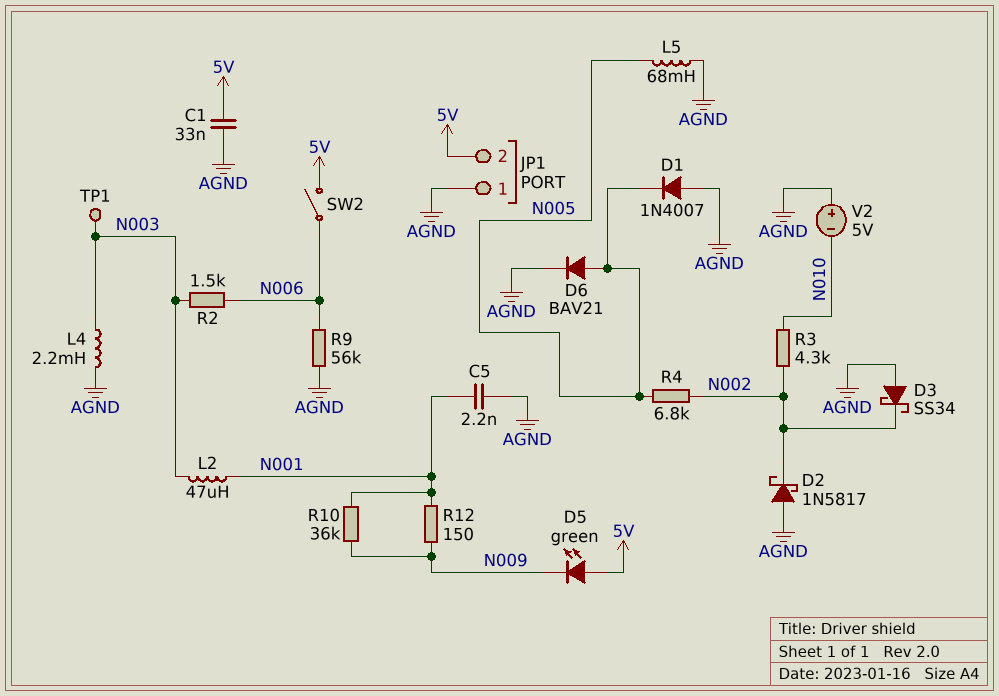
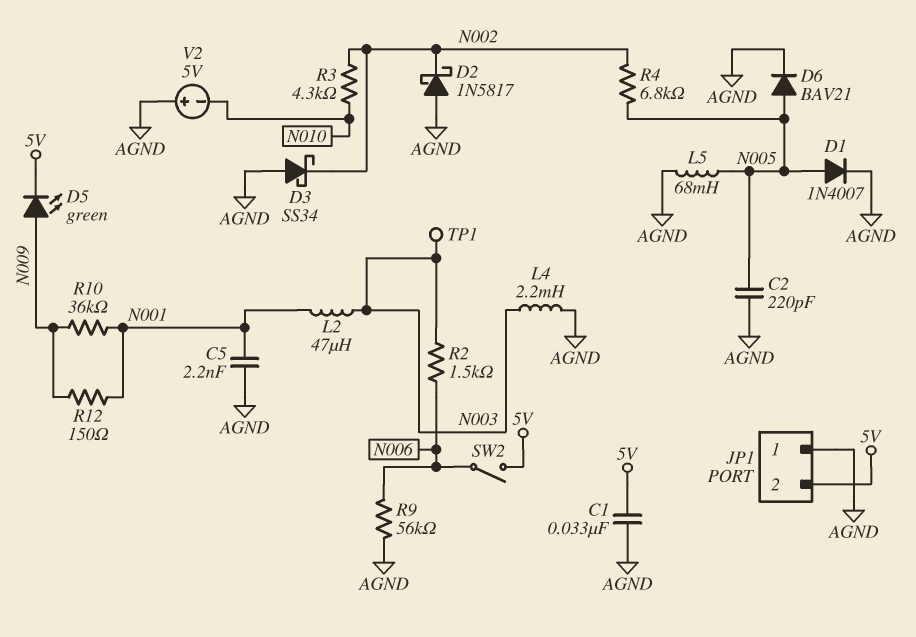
C2: none -> 220pF (AGND, N005)
D1: diode 1N4007 (A AGND, K N005) -> diode 1N4007 (A N005, K AGND)
D5: LED green (A 5V, K N009) -> LED green (A N009, K 5V)

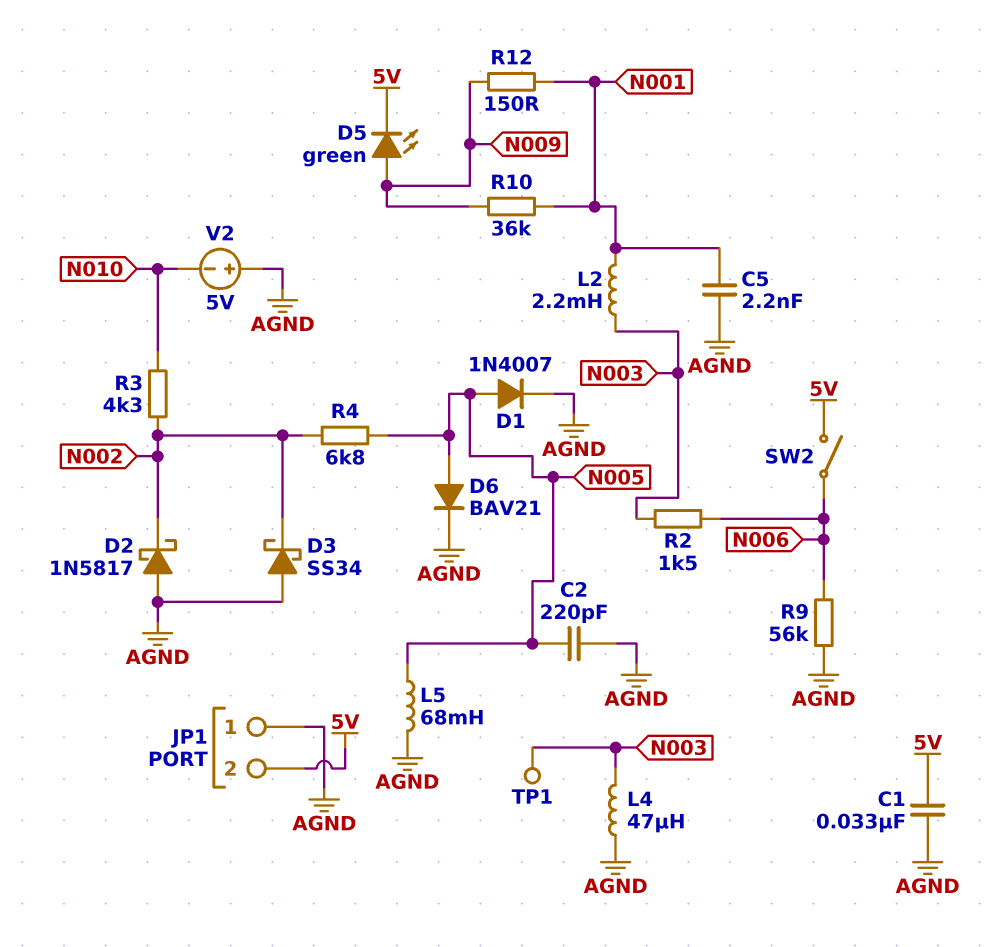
L2: 47uH (N001, N003) -> 2.2mH (N001, N003)
L4: 2.2mH (AGND, N003) -> 47uH (AGND, N003)

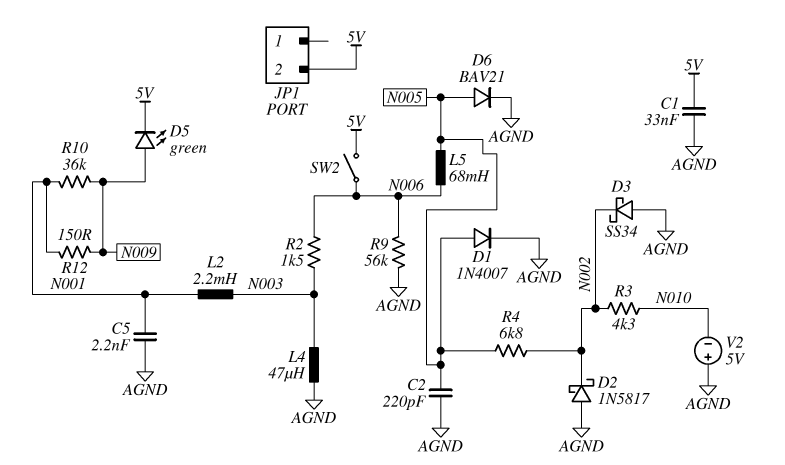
JP1 pin 1: AGND -> none
L5: 68mH (AGND, N005) -> 68mH (N005, N006)
TP1: test point (N003) -> none

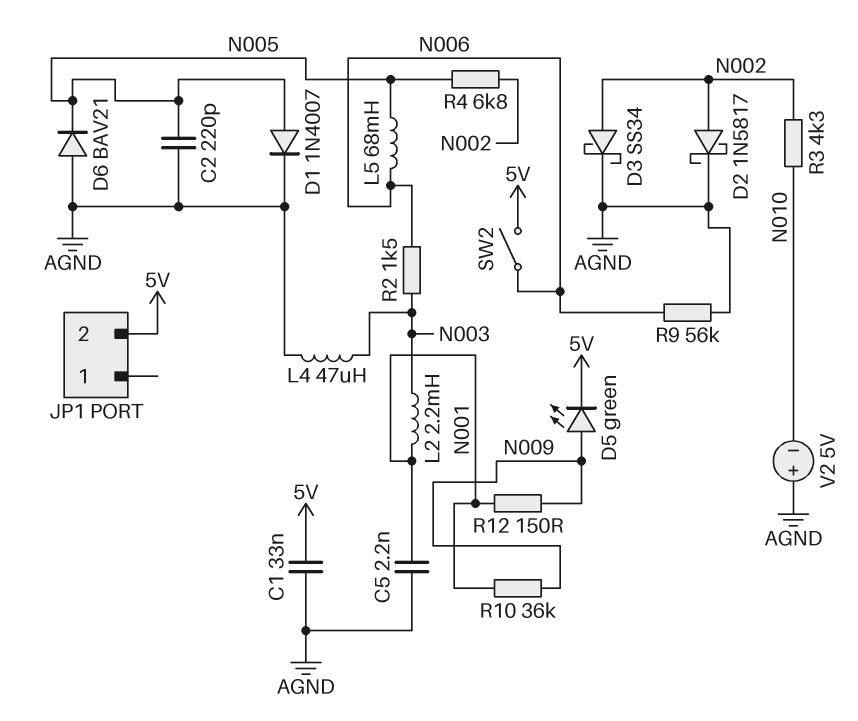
D2: schottky 1N5817 (A AGND, K N002) -> schottky 1N5817 (A N002, K AGND)
D3: schottky SS34 (A AGND, K N002) -> schottky SS34 (A N002, K AGND)
D6: diode BAV21 (A N005, K AGND) -> diode BAV21 (A AGND, K N005)

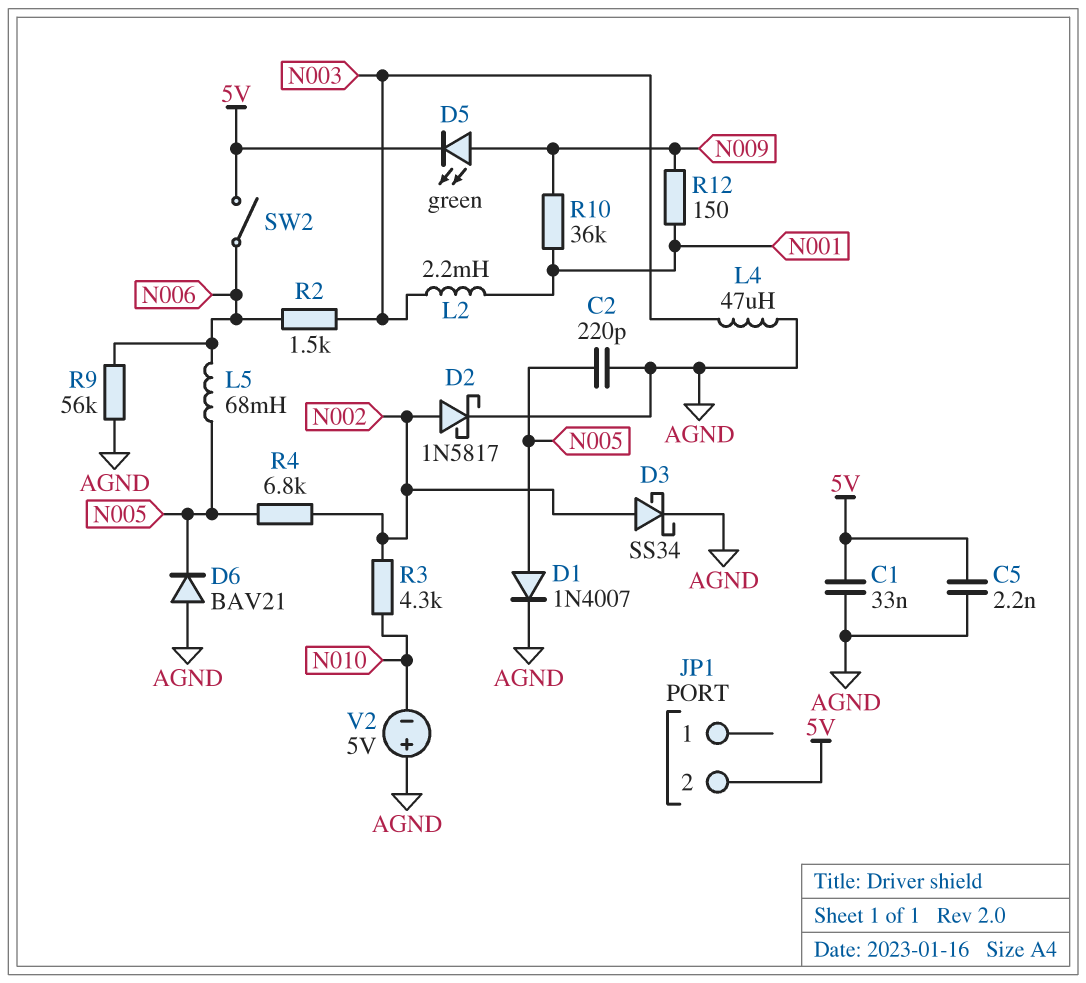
C5: 2.2nF (AGND, N001) -> 2.2nF (5V, AGND)

